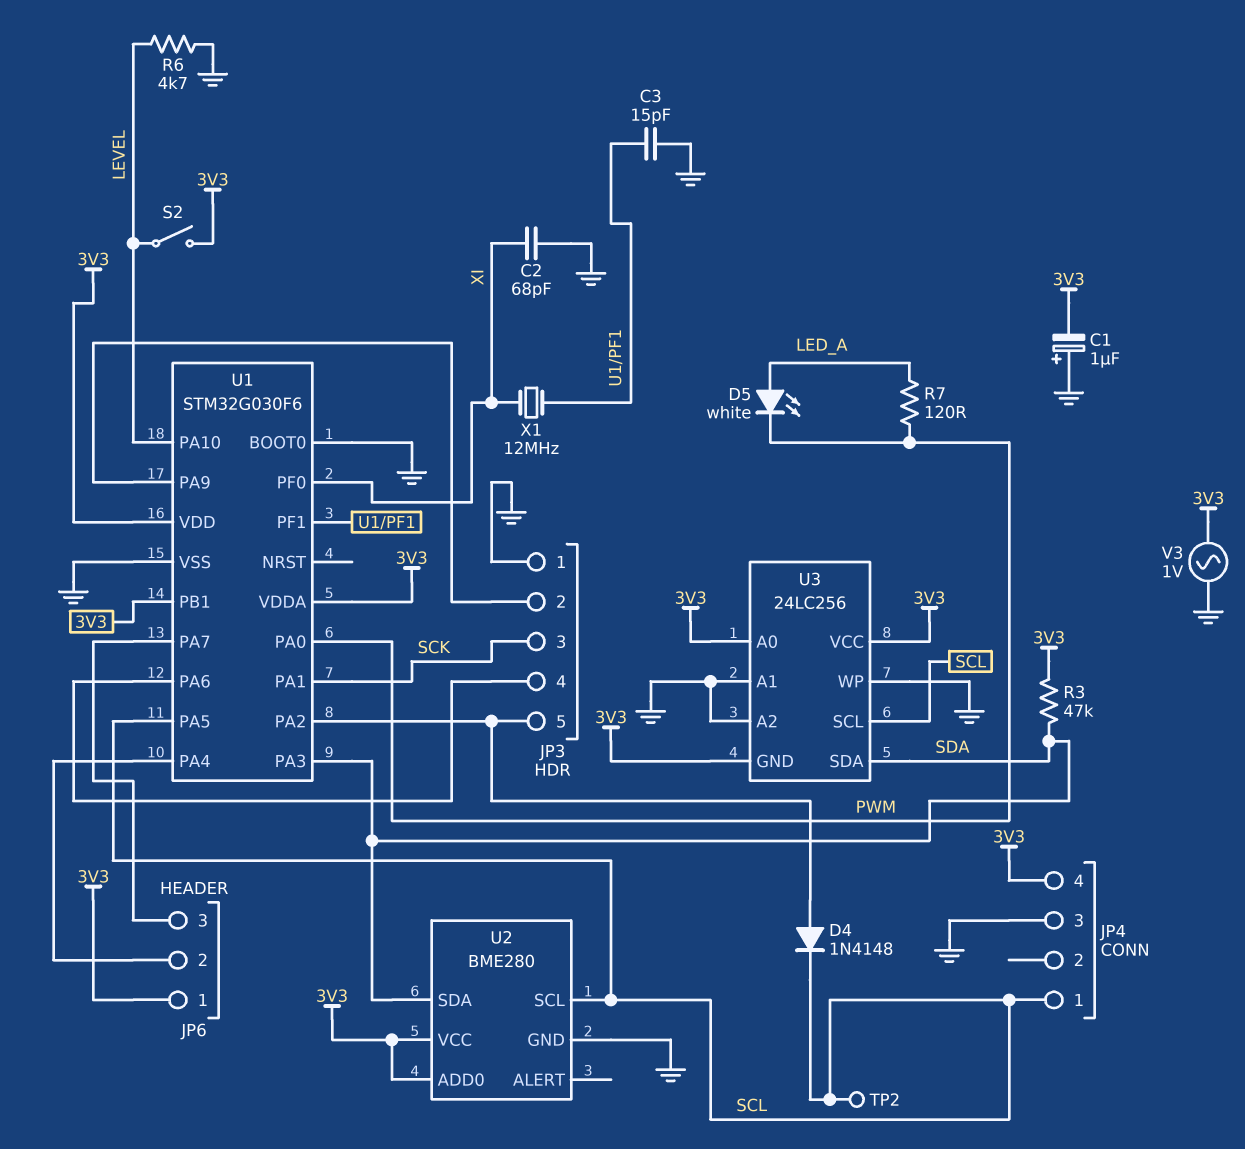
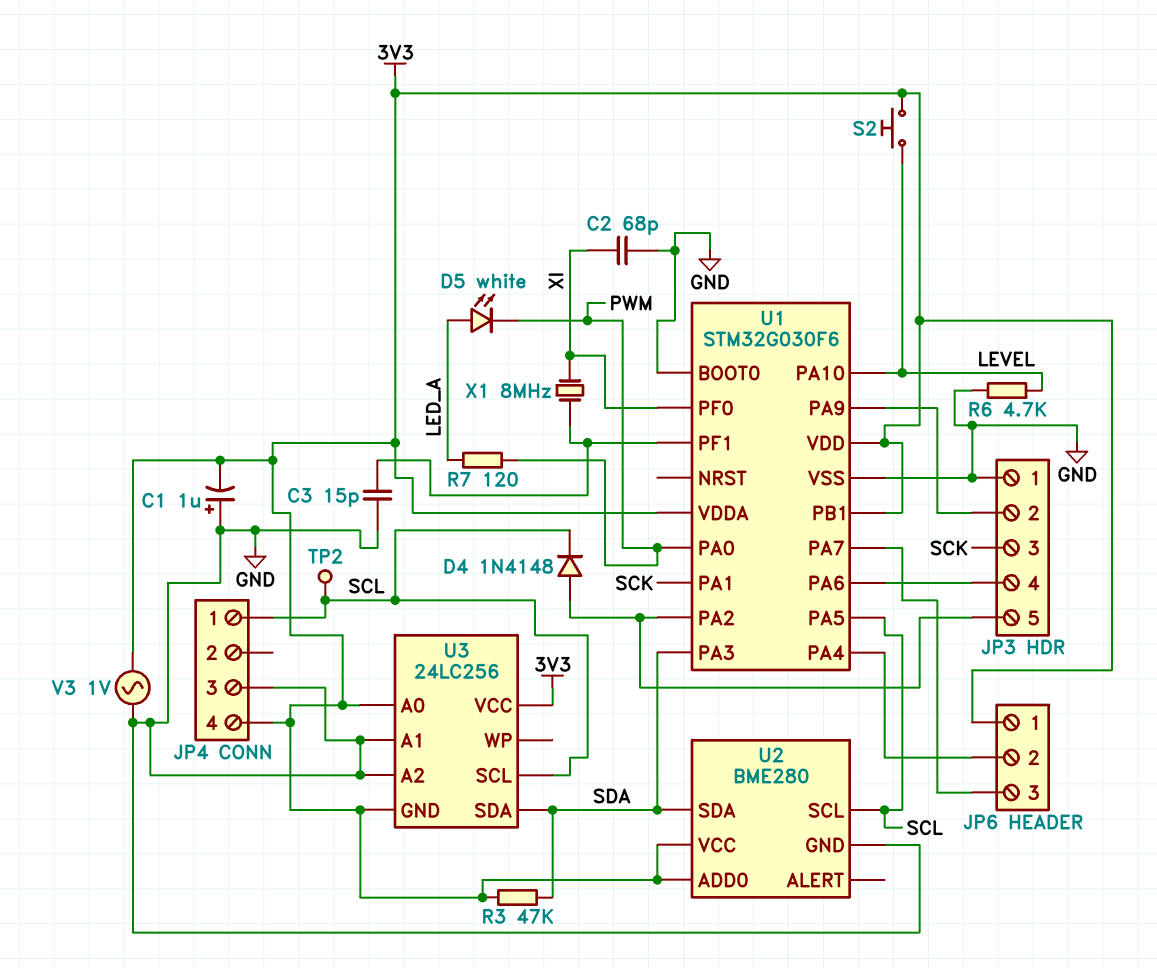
S2: switch (3V3, LEVEL) -> button (3V3, LEVEL)
U3 pin WP: GND -> none
X1: 12MHz (U1/PF1, XI) -> 8MHz (U1/PF1, XI)

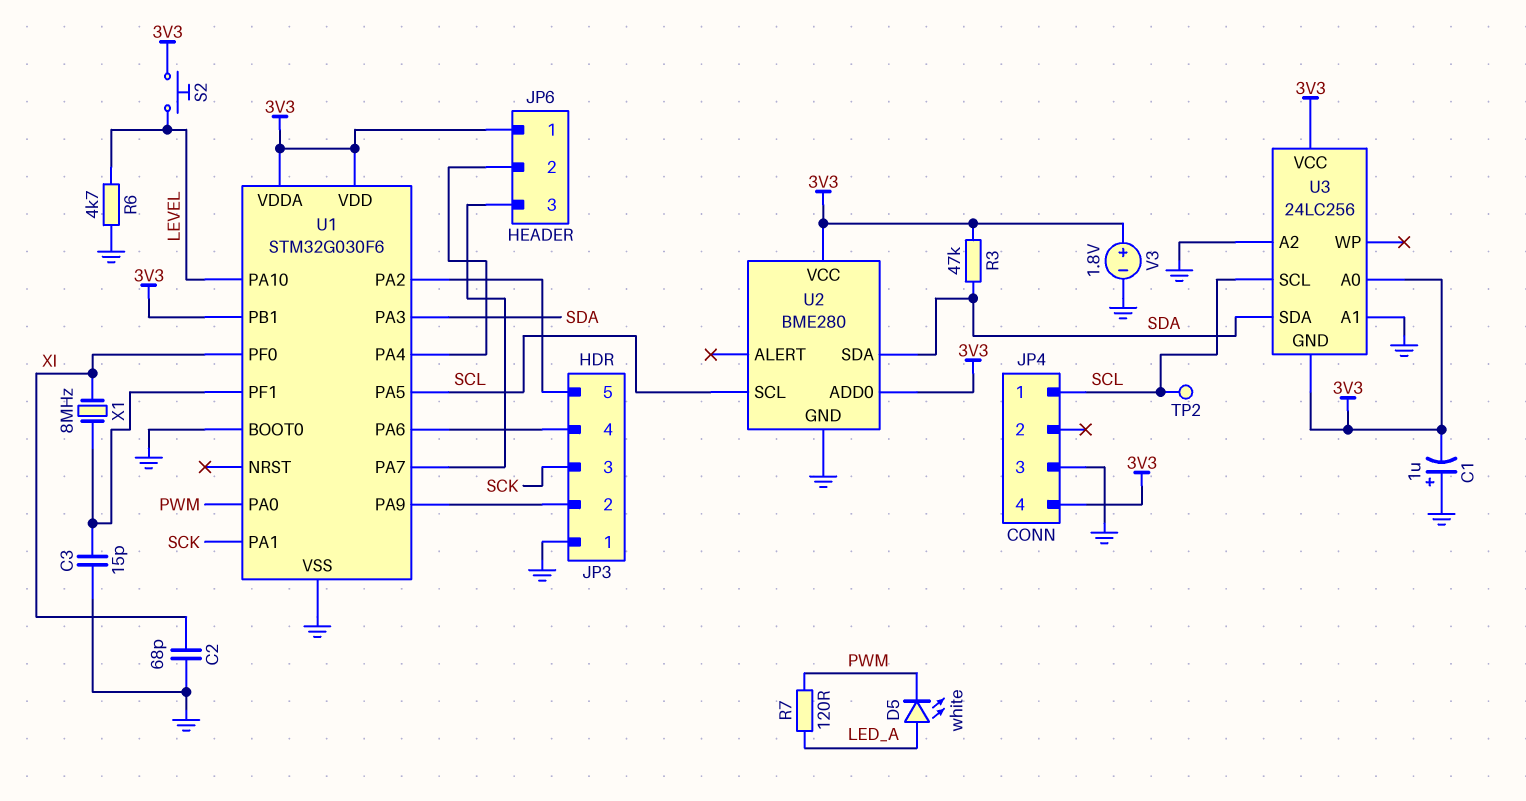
D4: diode 1N4148 (A JP3/5, K SCL) -> none
V3: AC 1V (3V3, GND) -> 1.8V (plus 3V3, minus GND)

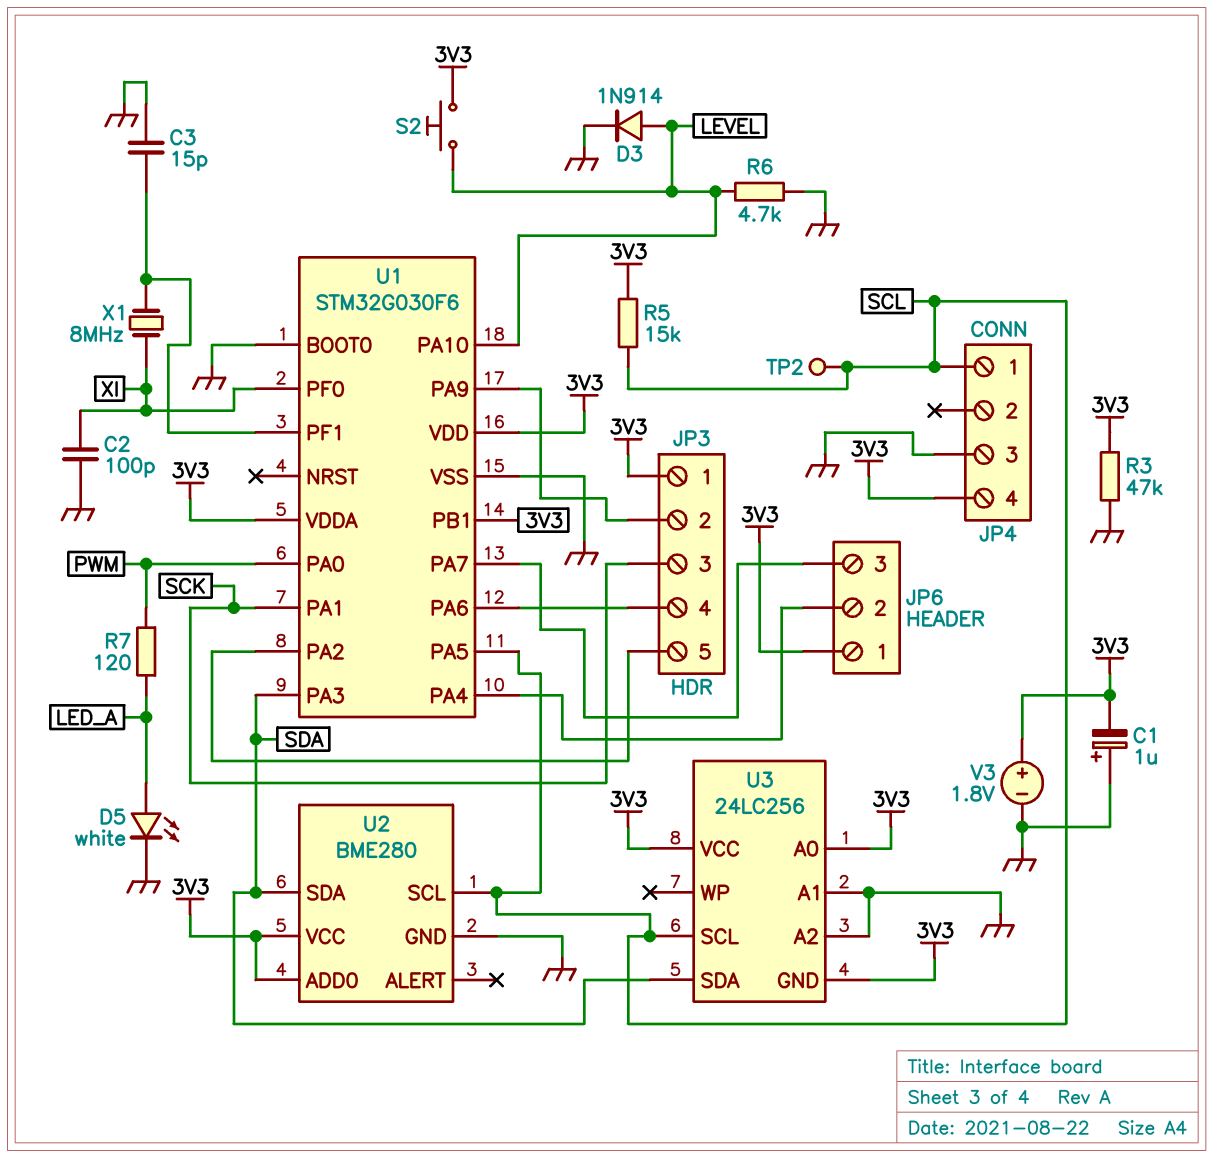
C2: 68pF (GND, XI) -> 100pF (GND, XI)
D3: none -> diode 1N914 (A LEVEL, K GND)
D5: LED white (A LED_A, K PWM) -> LED white (A LED_A, K GND)
JP3 pin 1: GND -> 3V3
R3: 47k (3V3, SDA) -> 47k (3V3, GND)
R5: none -> 15k (3V3, SCL)

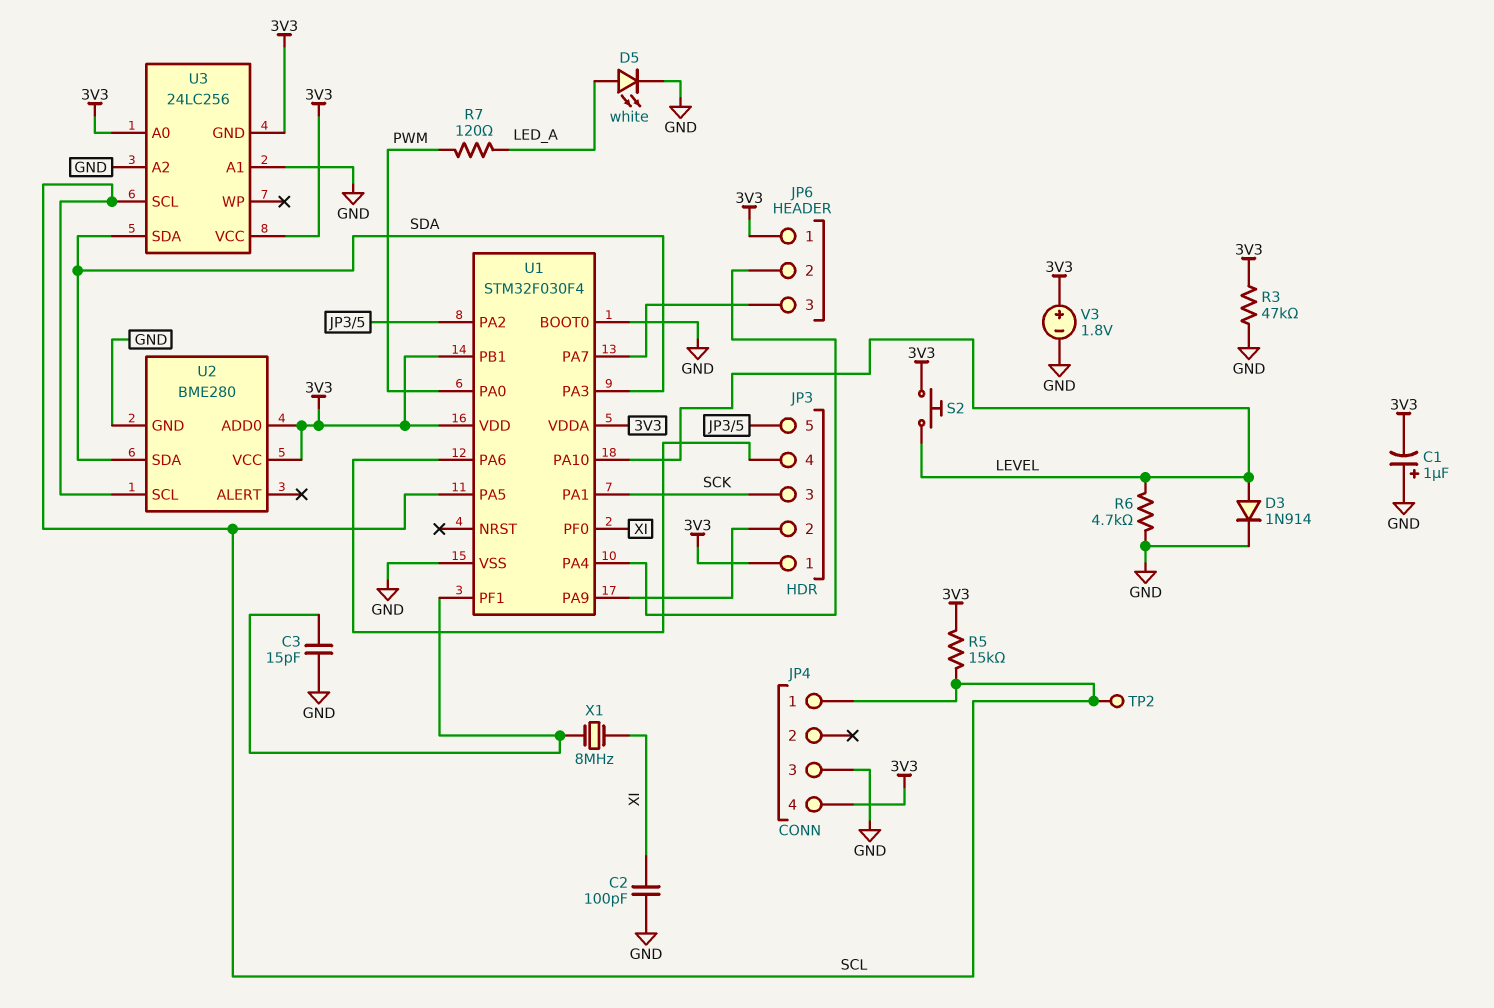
U1: STM32G030F6 -> STM32F030F4

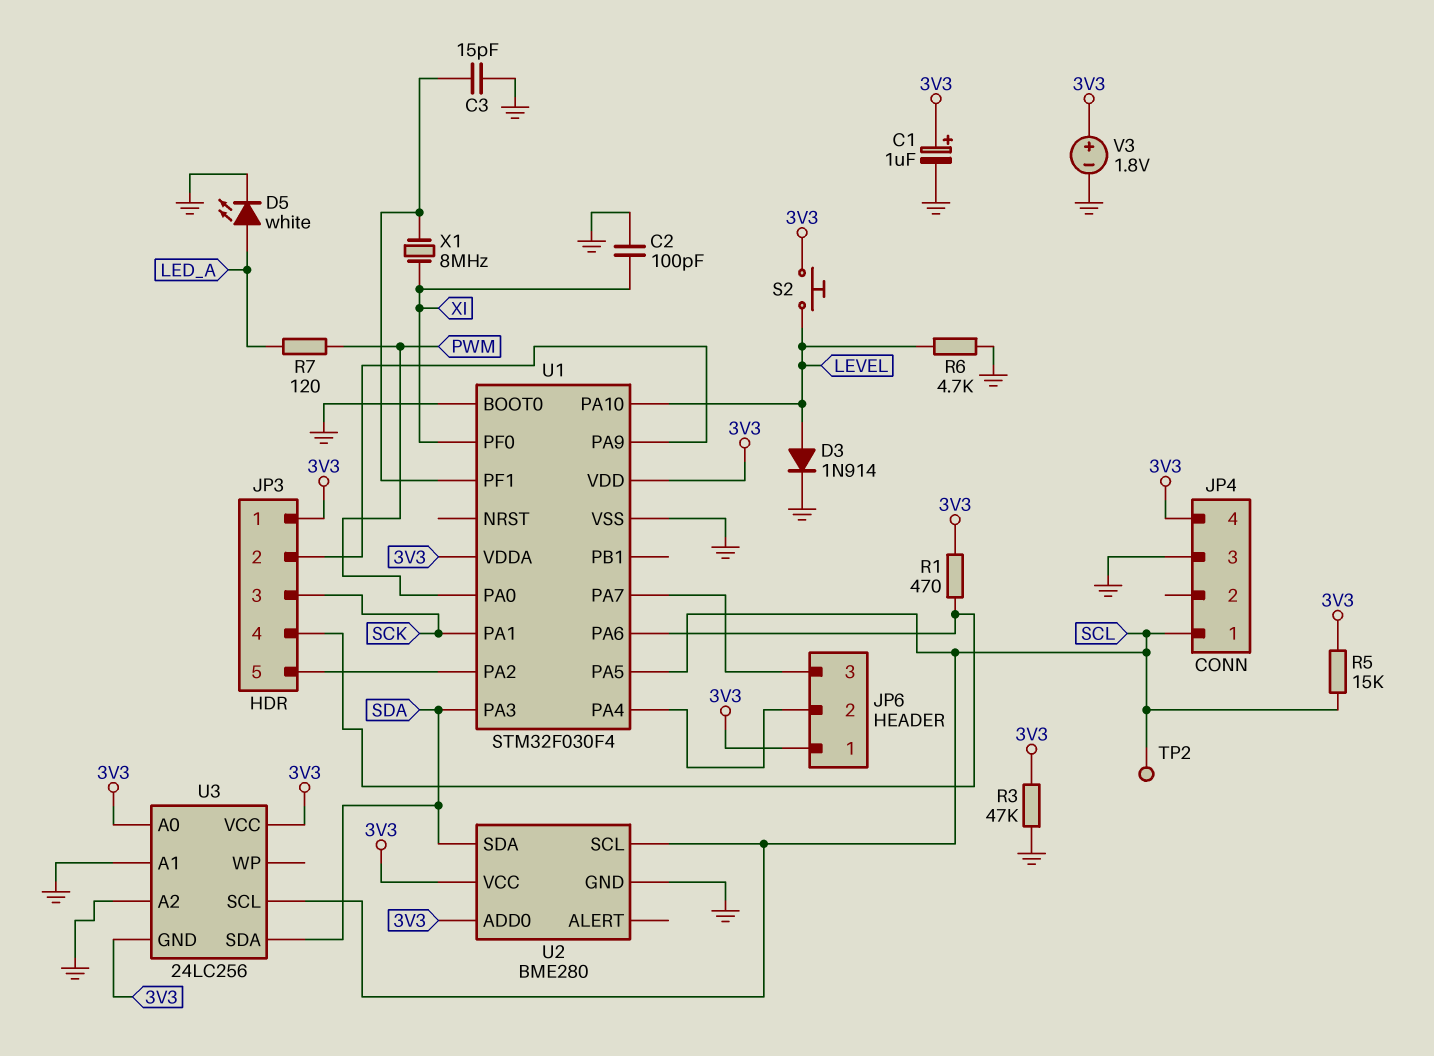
C1: 1uF (plus GND, minus 3V3) -> 1uF (plus 3V3, minus GND)
R1: none -> 470 (3V3, JP3/4)
U1 pin PB1: 3V3 -> none

